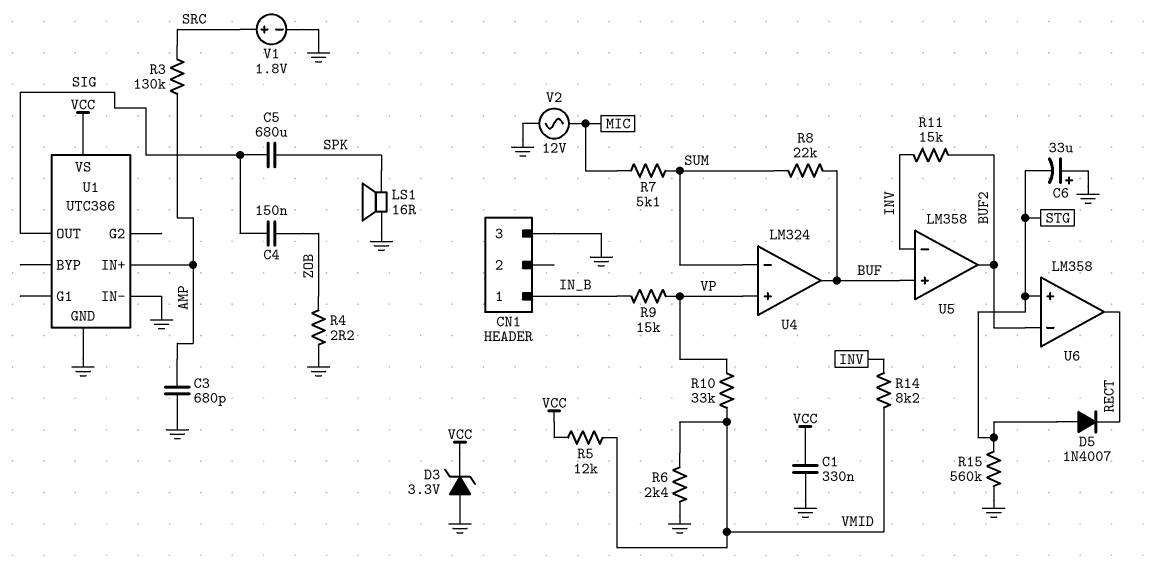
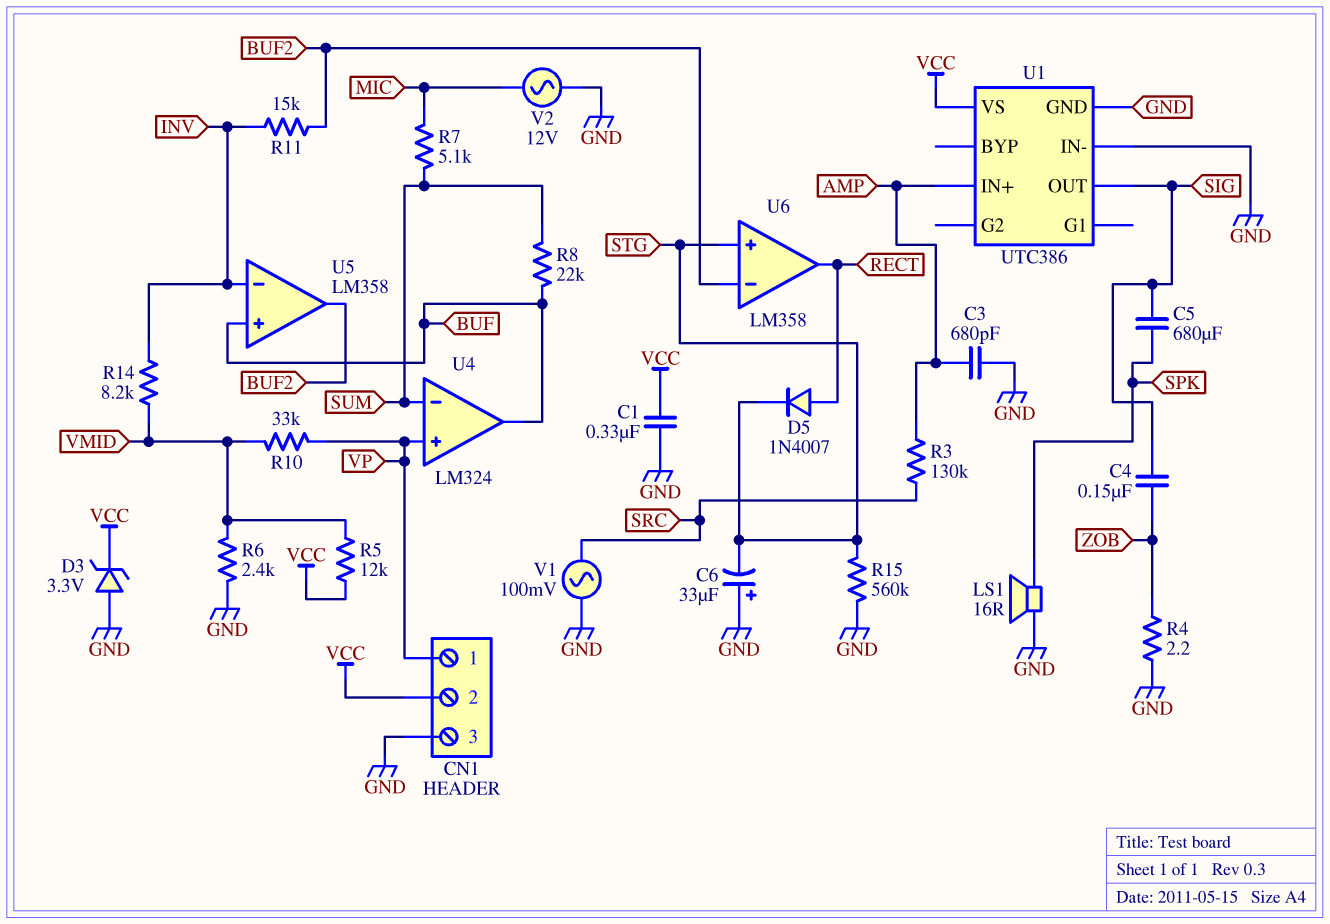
CN1 pin 1: IN_B -> VP
CN1 pin 2: none -> VCC
D5: diode 1N4007 (A STG, K RECT) -> diode 1N4007 (A RECT, K STG)
R9: 15k (IN_B, VP) -> none
V1: 1.8V (plus SRC, minus GND) -> AC 100mV (GND, SRC)

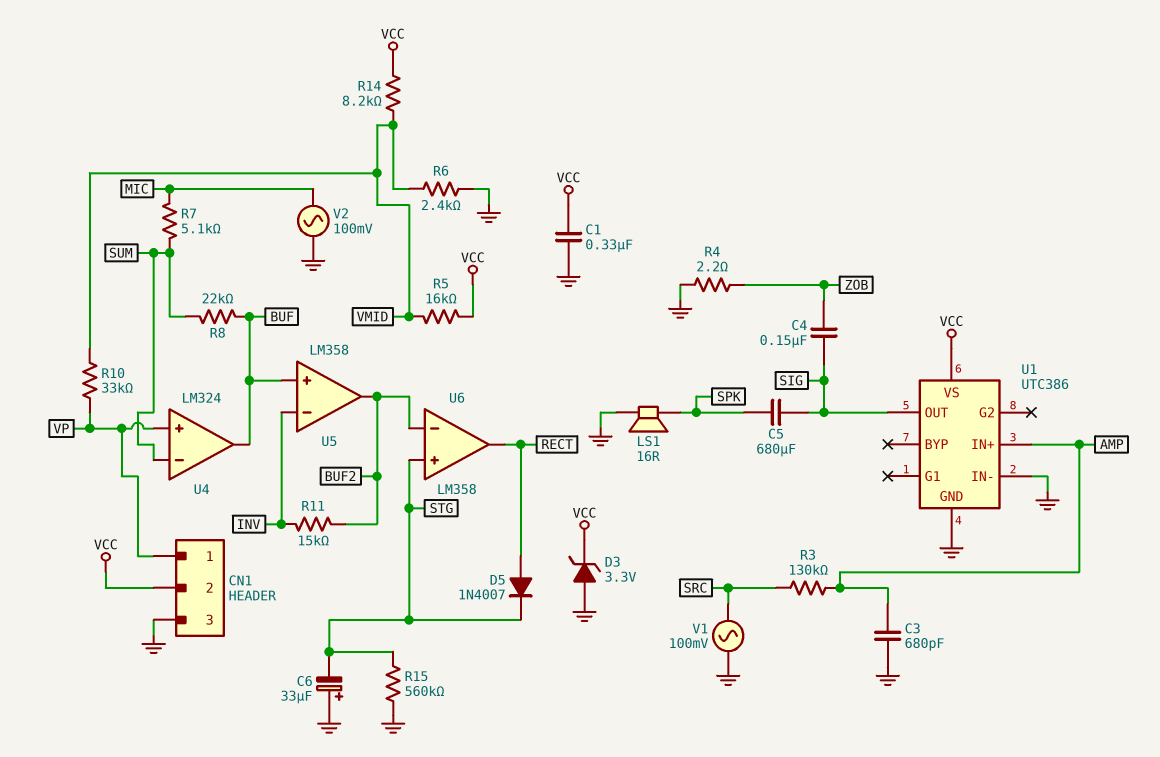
R5: 12k (VCC, VMID) -> 16k (VCC, VMID)
R14: 8.2k (INV, VMID) -> 8.2k (VCC, VMID)
V2: AC 12V (GND, MIC) -> AC 100mV (GND, MIC)

